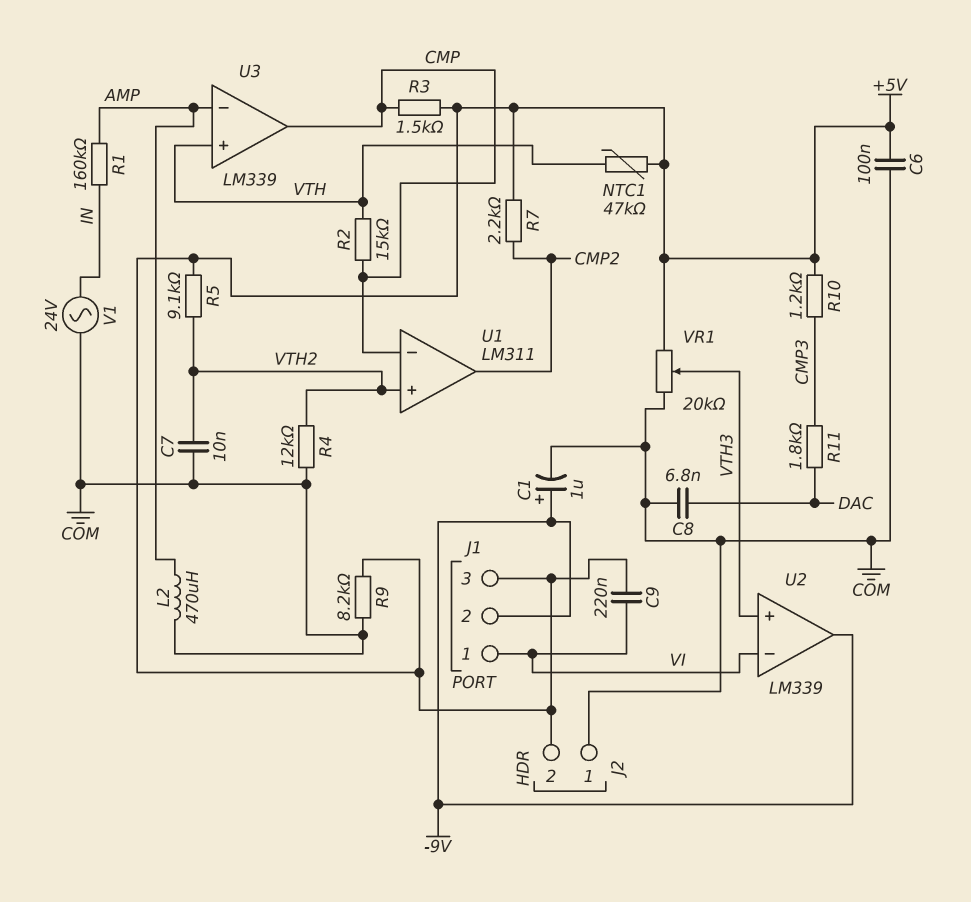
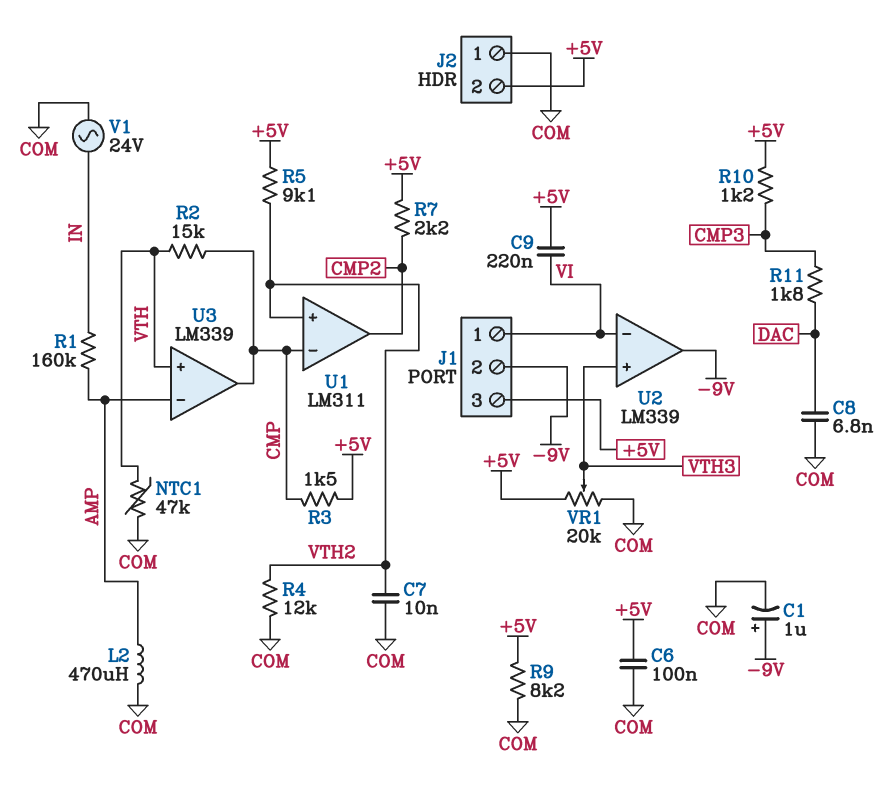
NTC1: 47k (+5V, VTH) -> 47k (COM, VTH)

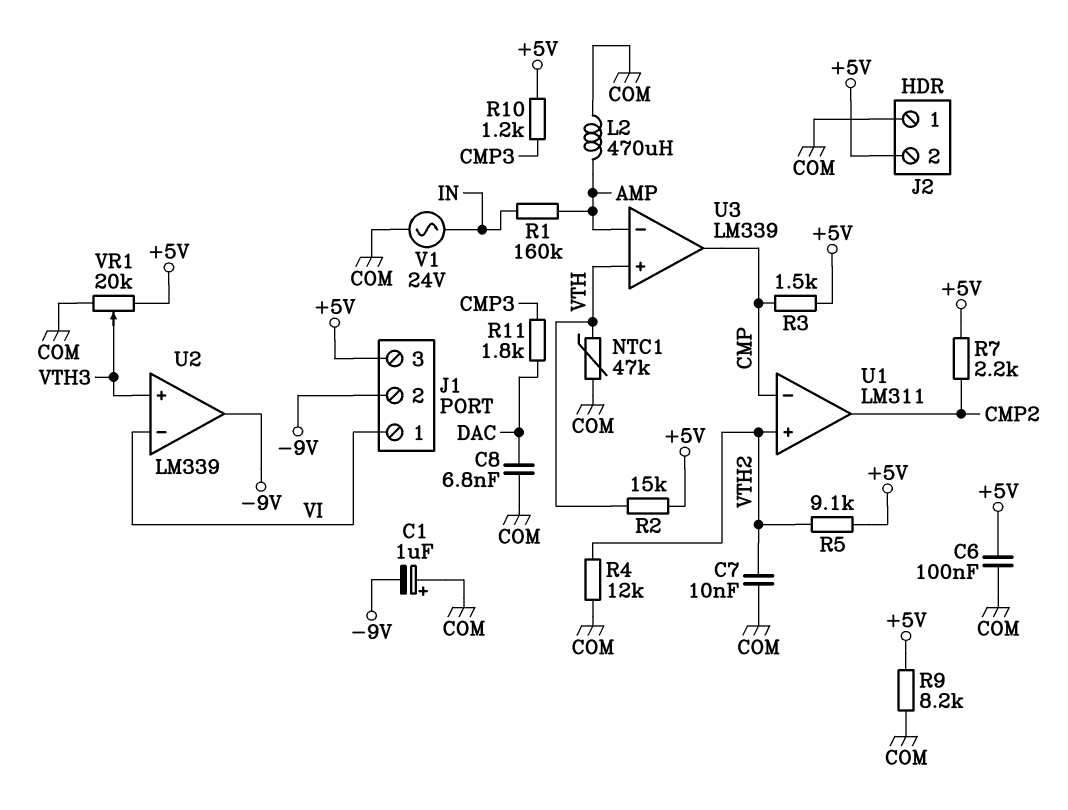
C1: 1uF (plus -9V, minus COM) -> 1uF (plus COM, minus -9V)
C9: 220nF (+5V, VI) -> none
R2: 15k (CMP, VTH) -> 15k (+5V, VTH)

